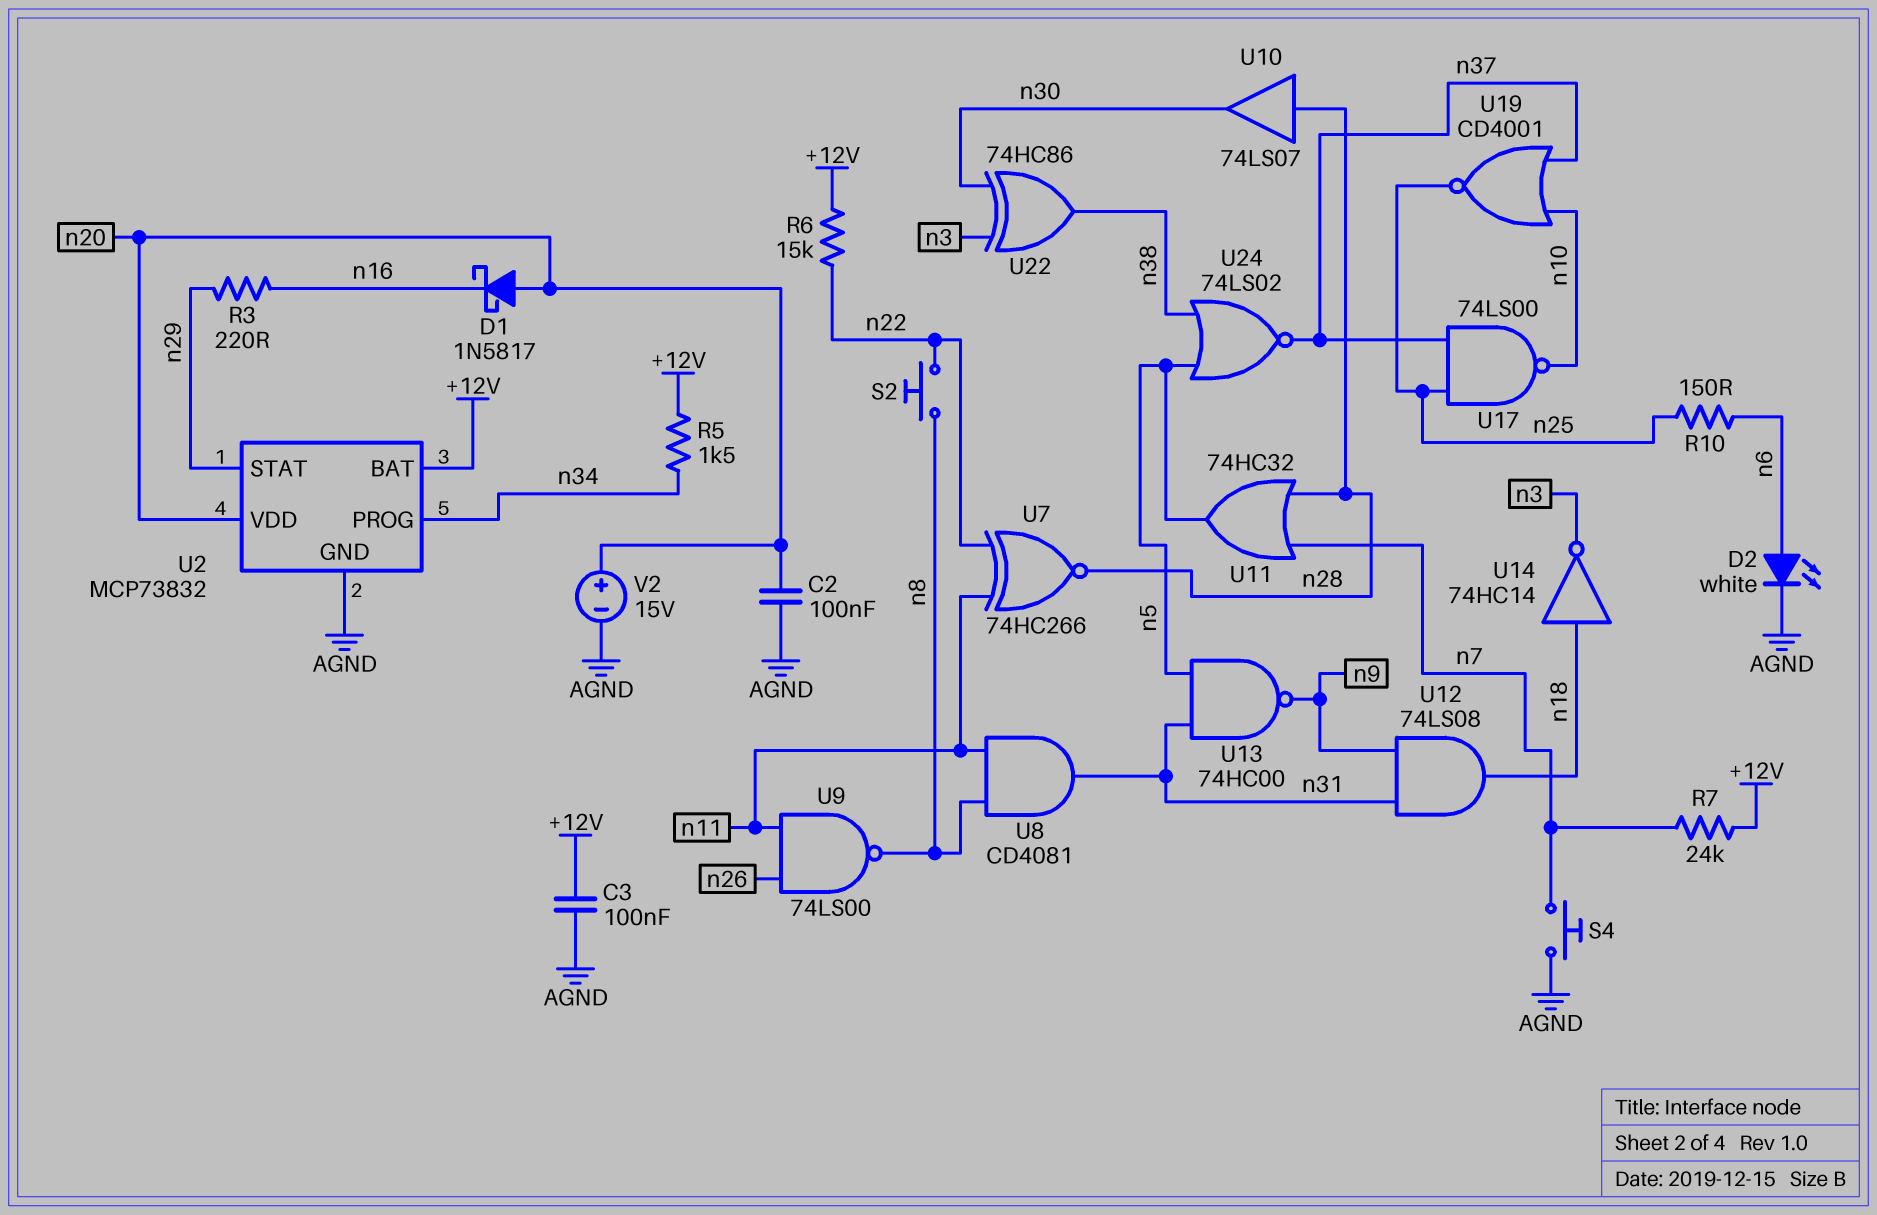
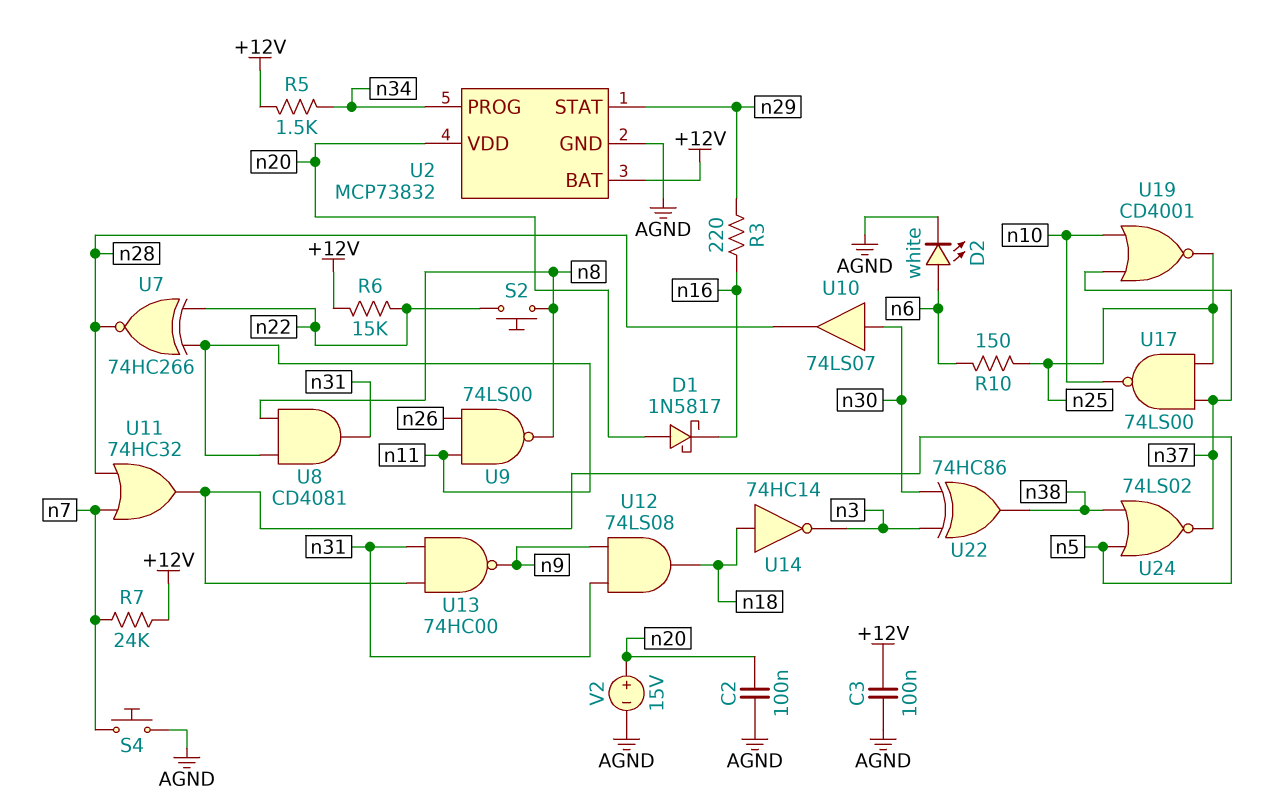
U10: buffer 74LS07 (in n28, out n30) -> buffer 74LS07 (in n30, out n28)

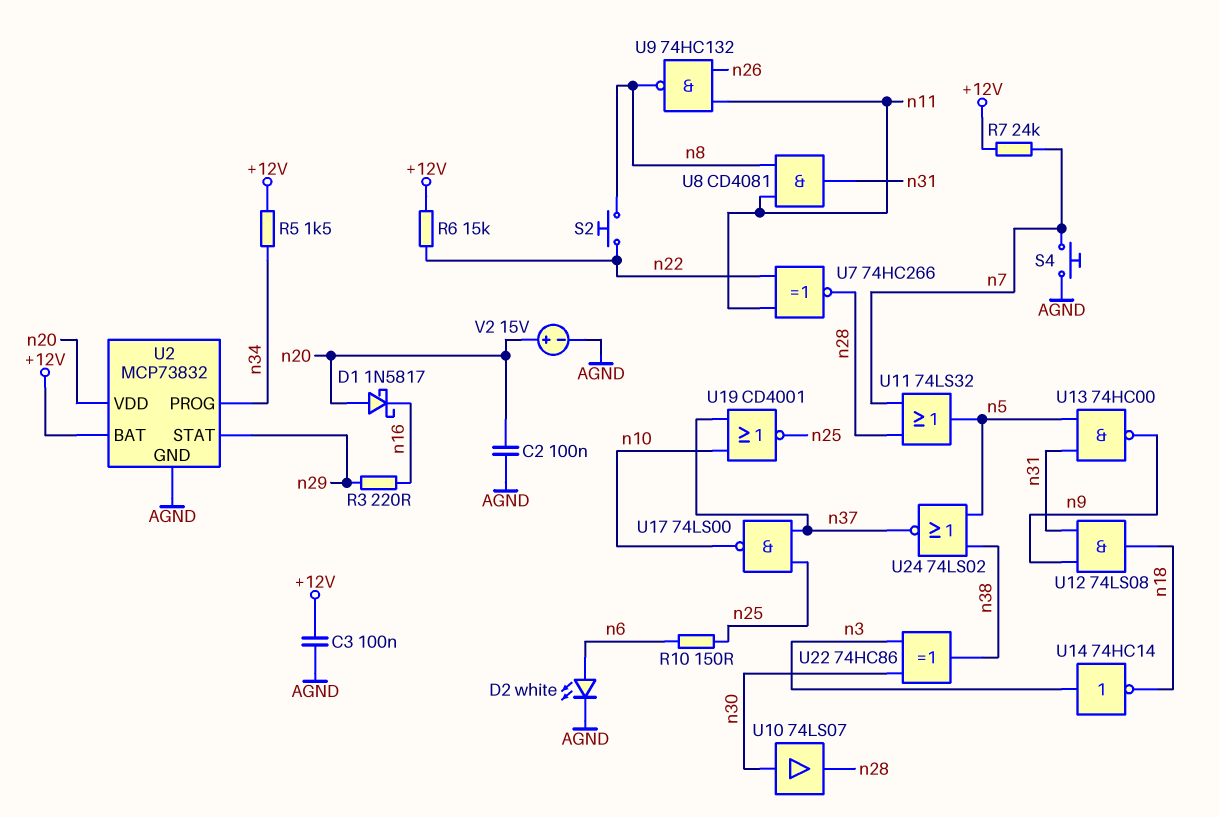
U9: NAND 74LS00 (in n11, in n26, out n8) -> NAND 74HC132 (in n11, in n26, out n8)
U11: OR 74HC32 (in n7, in n28, out n5) -> OR 74LS32 (in n7, in n28, out n5)
U14: NOT 74HC14 (in n18, out n3) -> NOT 74HC14 (in n3, out n18)

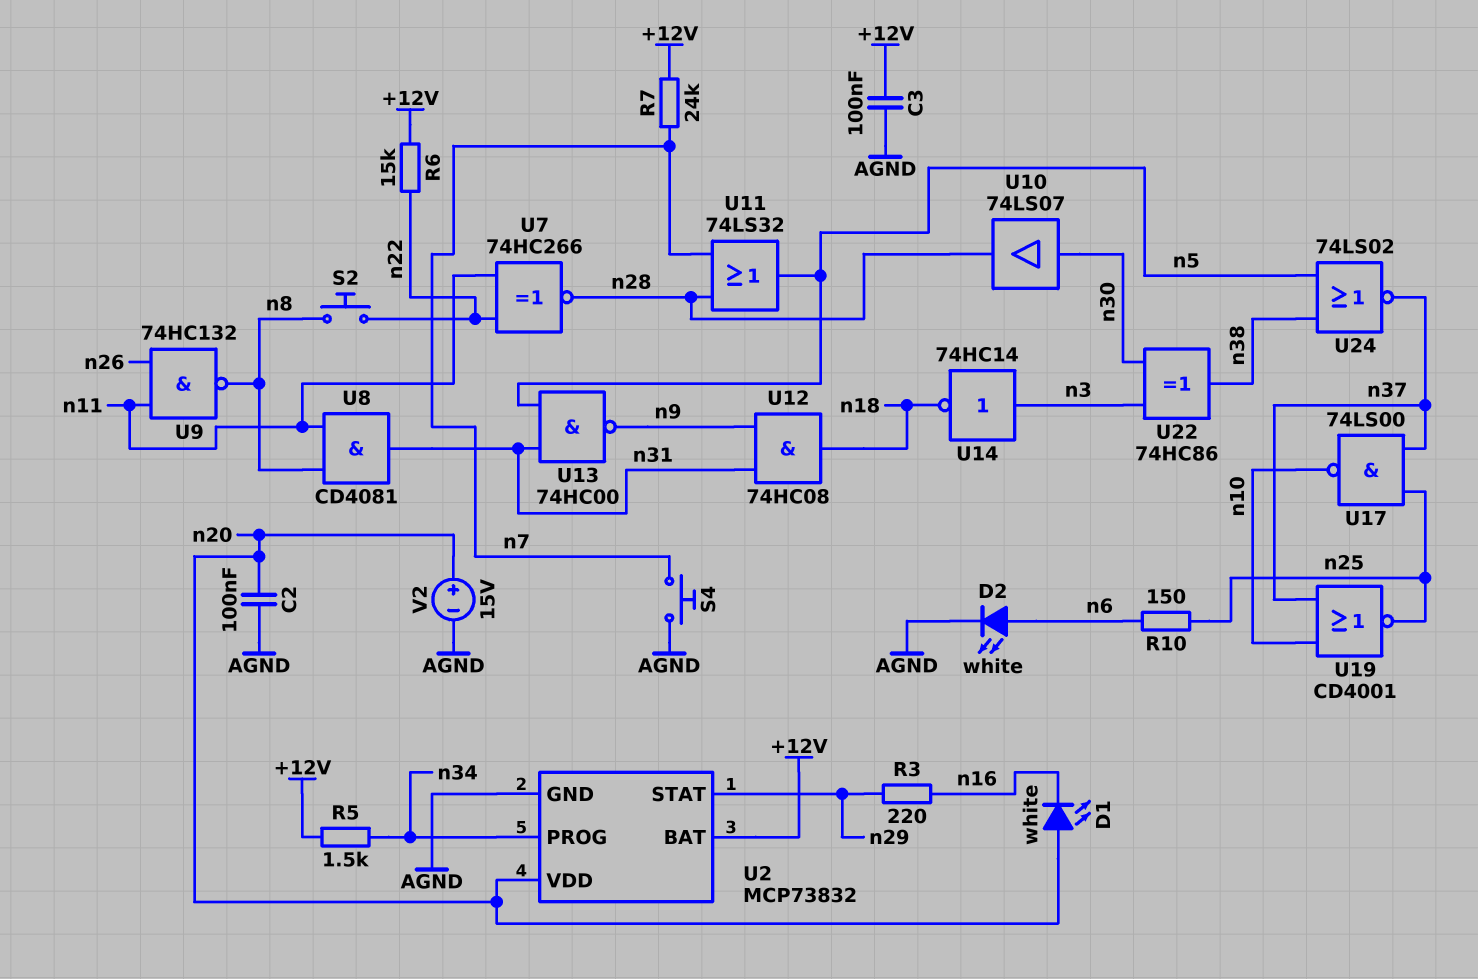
D1: schottky 1N5817 (A n20, K n16) -> LED white (A n20, K n16)
U12: AND 74LS08 (in n9, in n31, out n18) -> AND 74HC08 (in n9, in n31, out n18)

